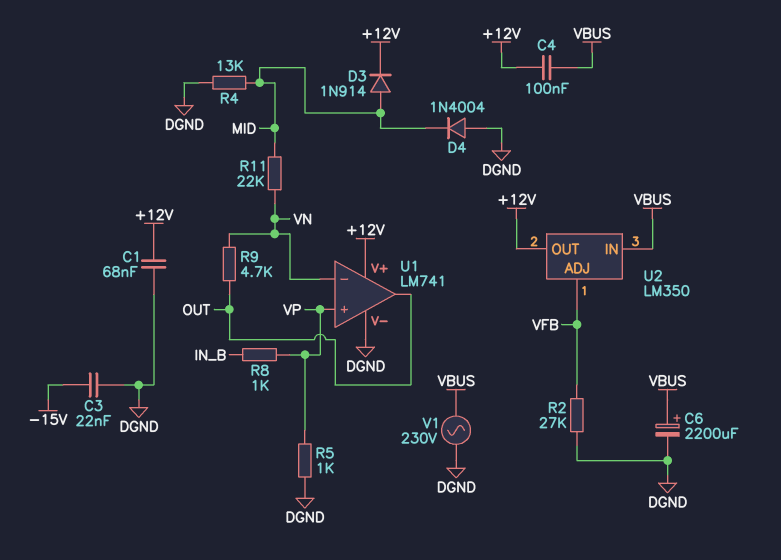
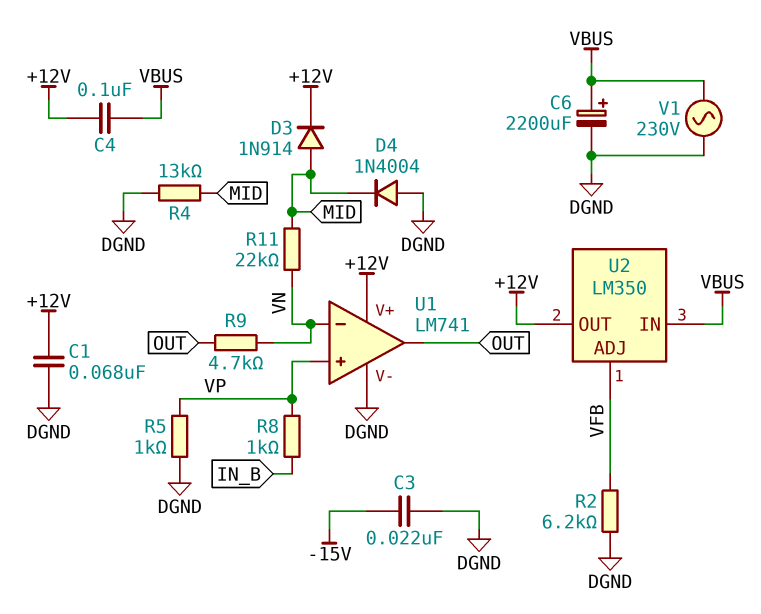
R2: 27k (DGND, VFB) -> 6.2k (DGND, VFB)

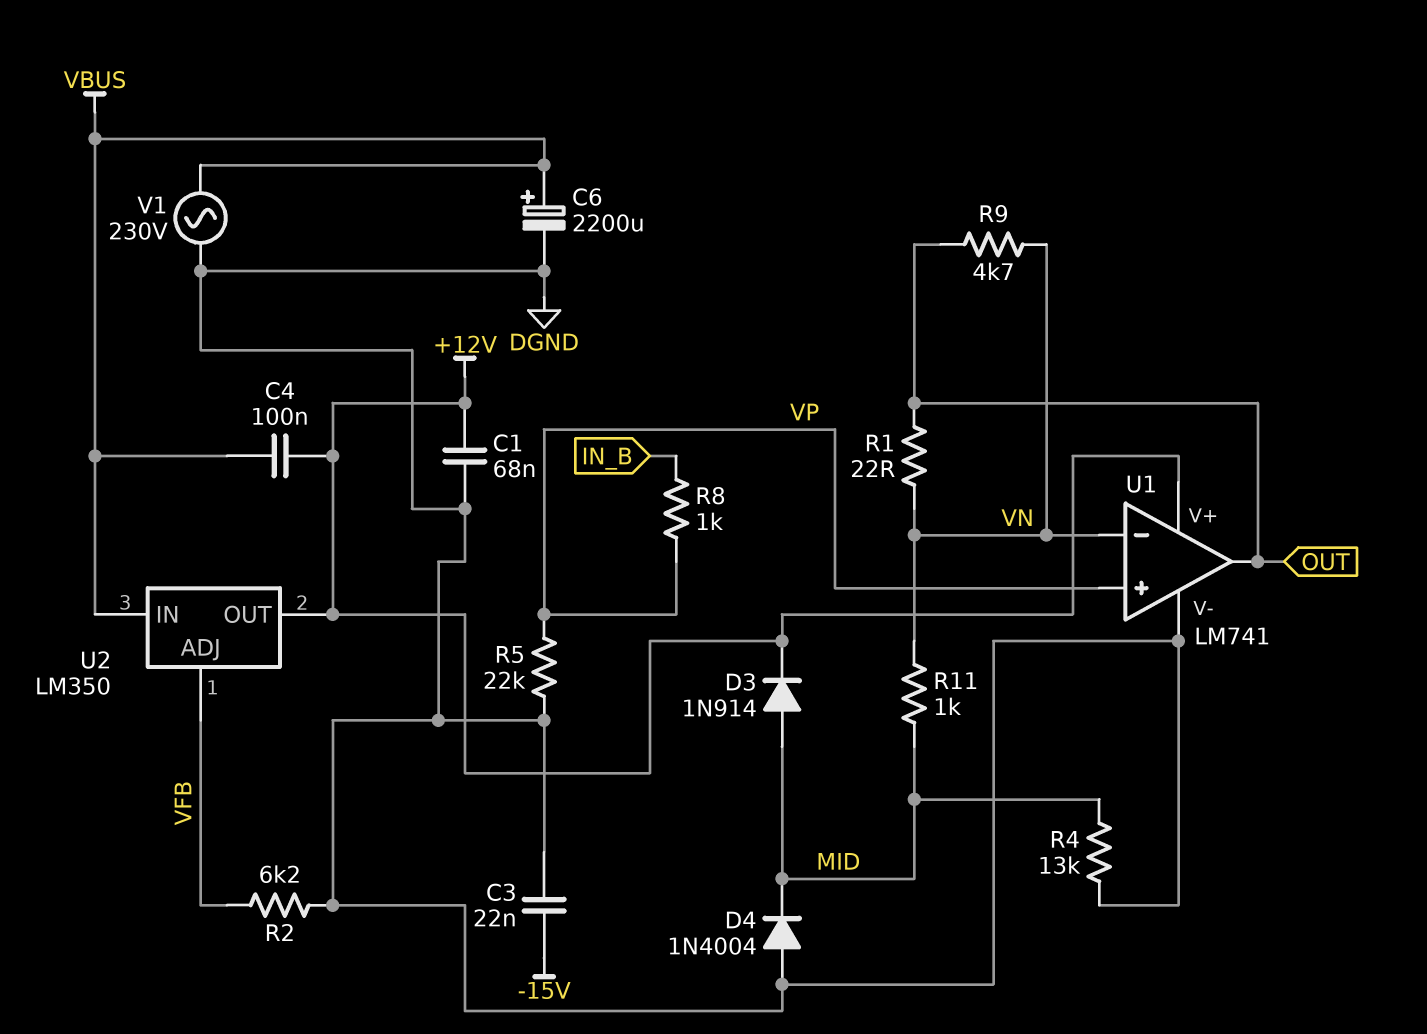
R1: none -> 22 (OUT, VN)
R5: 1k (DGND, VP) -> 22k (DGND, VP)
R11: 22k (MID, VN) -> 1k (MID, VN)

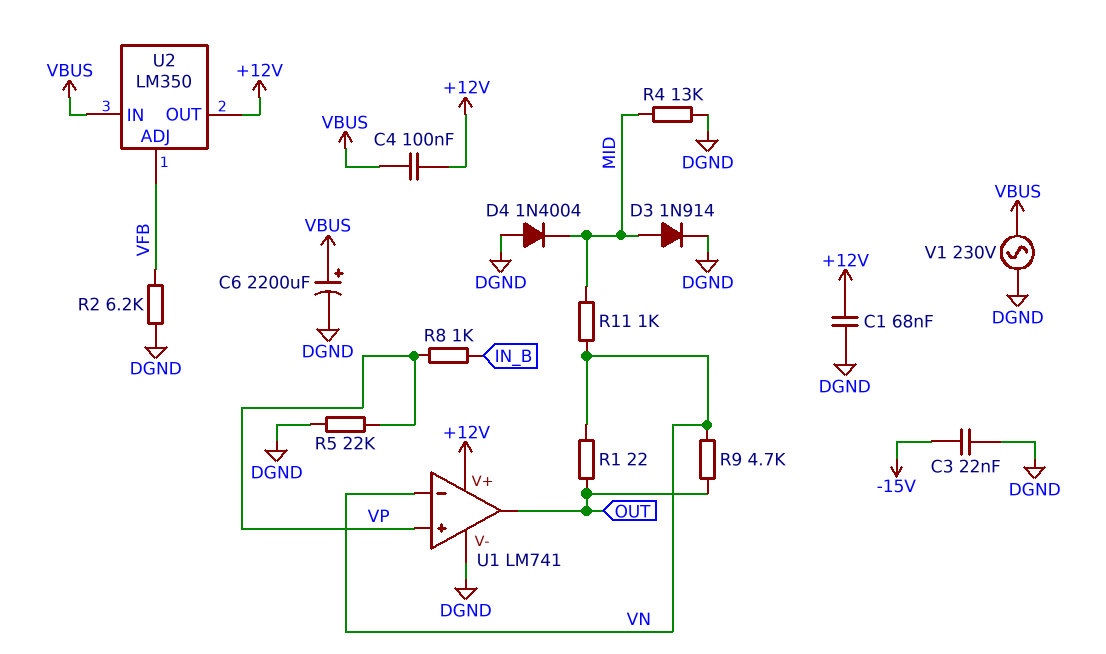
D3: diode 1N914 (A MID, K +12V) -> diode 1N914 (A MID, K DGND)

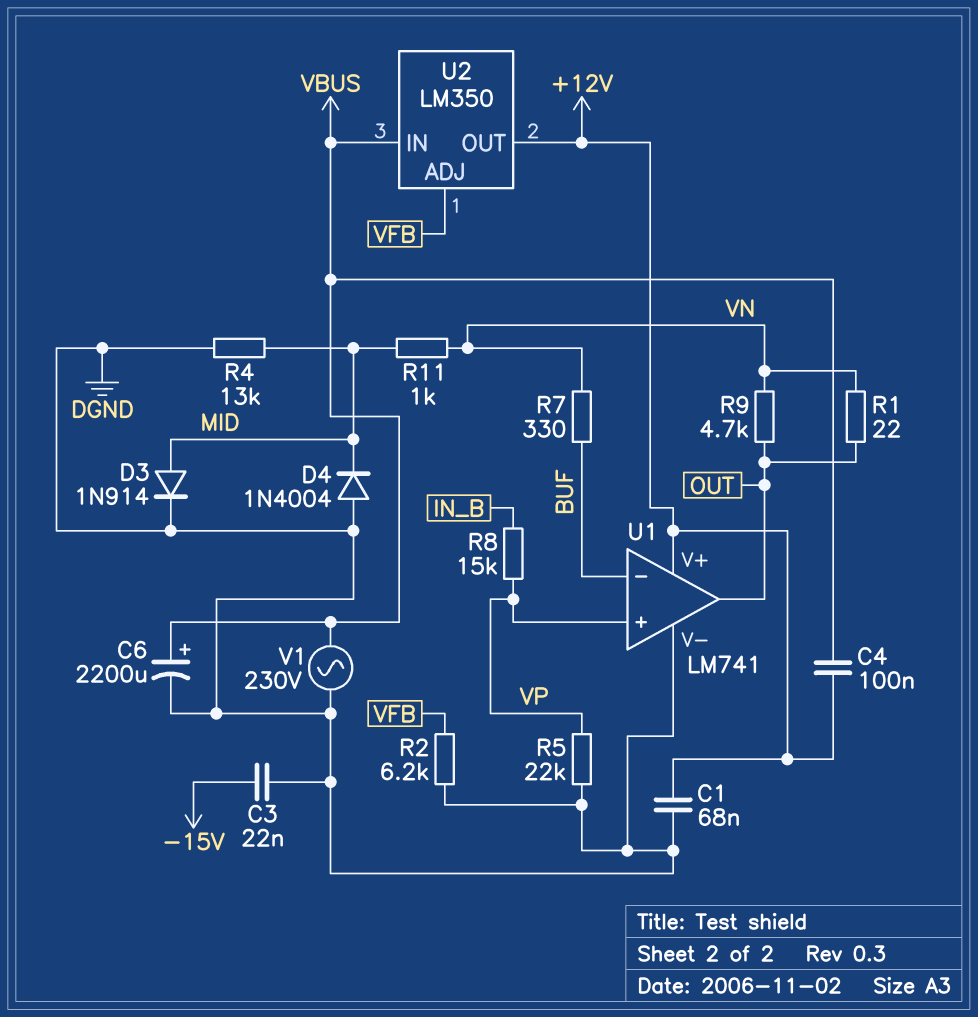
R7: none -> 330 (BUF, VN)
R8: 1k (IN_B, VP) -> 15k (IN_B, VP)
U1 pin in-: VN -> BUF

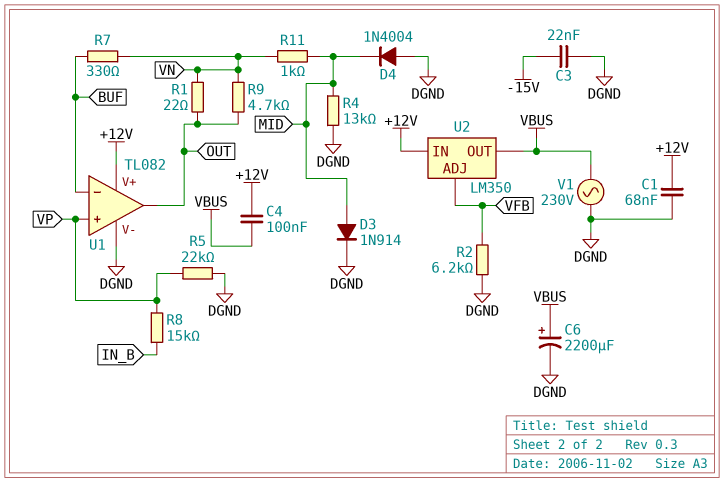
U1: LM741 -> TL082
U2 pin IN: VBUS -> +12V
U2 pin OUT: +12V -> VBUS

